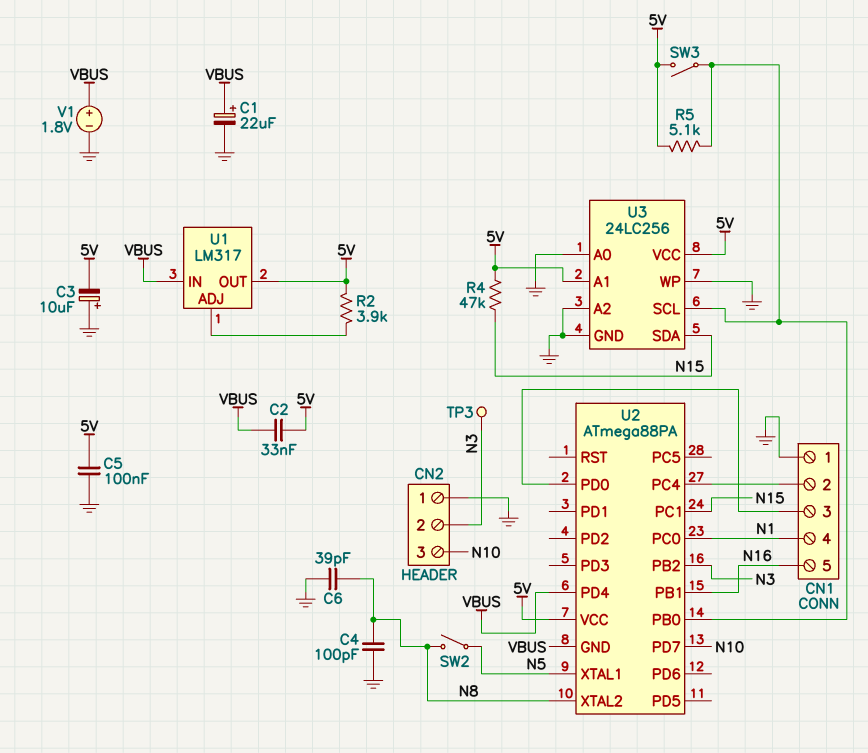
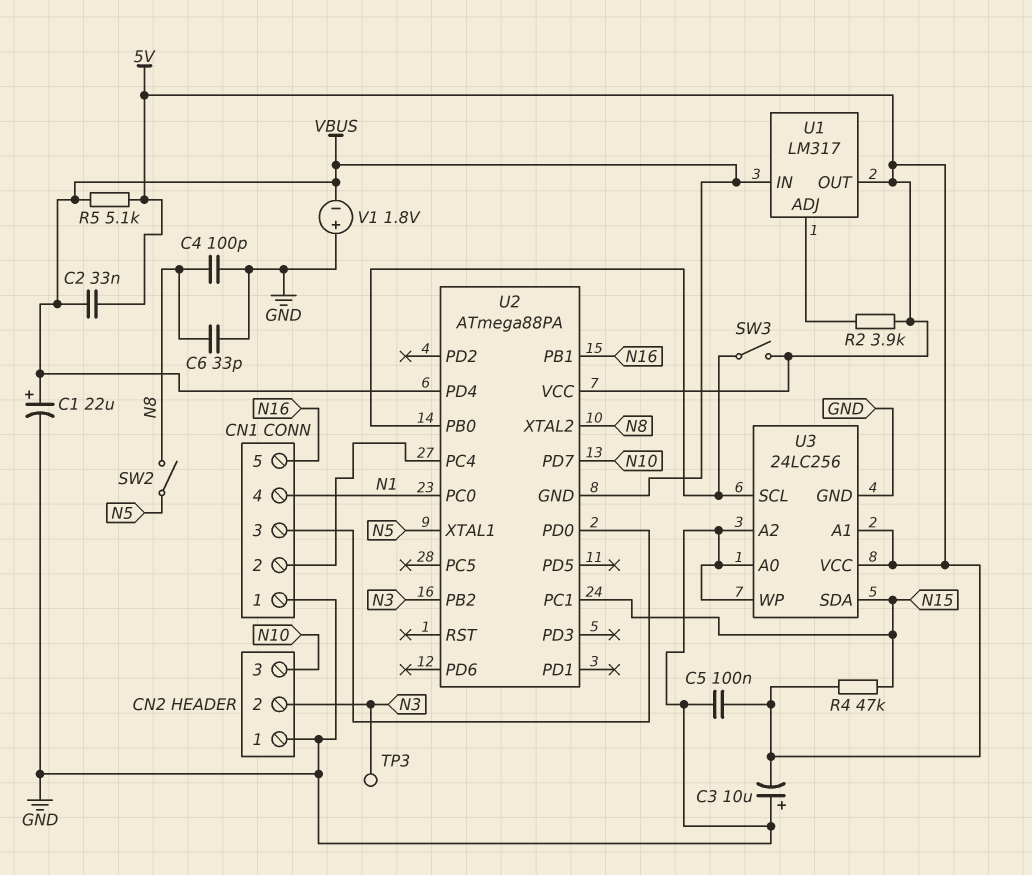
C6: 39pF (GND, N8) -> 33pF (GND, N8)
R5: 5.1k (5V, U2/PB0) -> 5.1k (5V, VBUS)
V1: 1.8V (plus VBUS, minus GND) -> 1.8V (plus GND, minus VBUS)

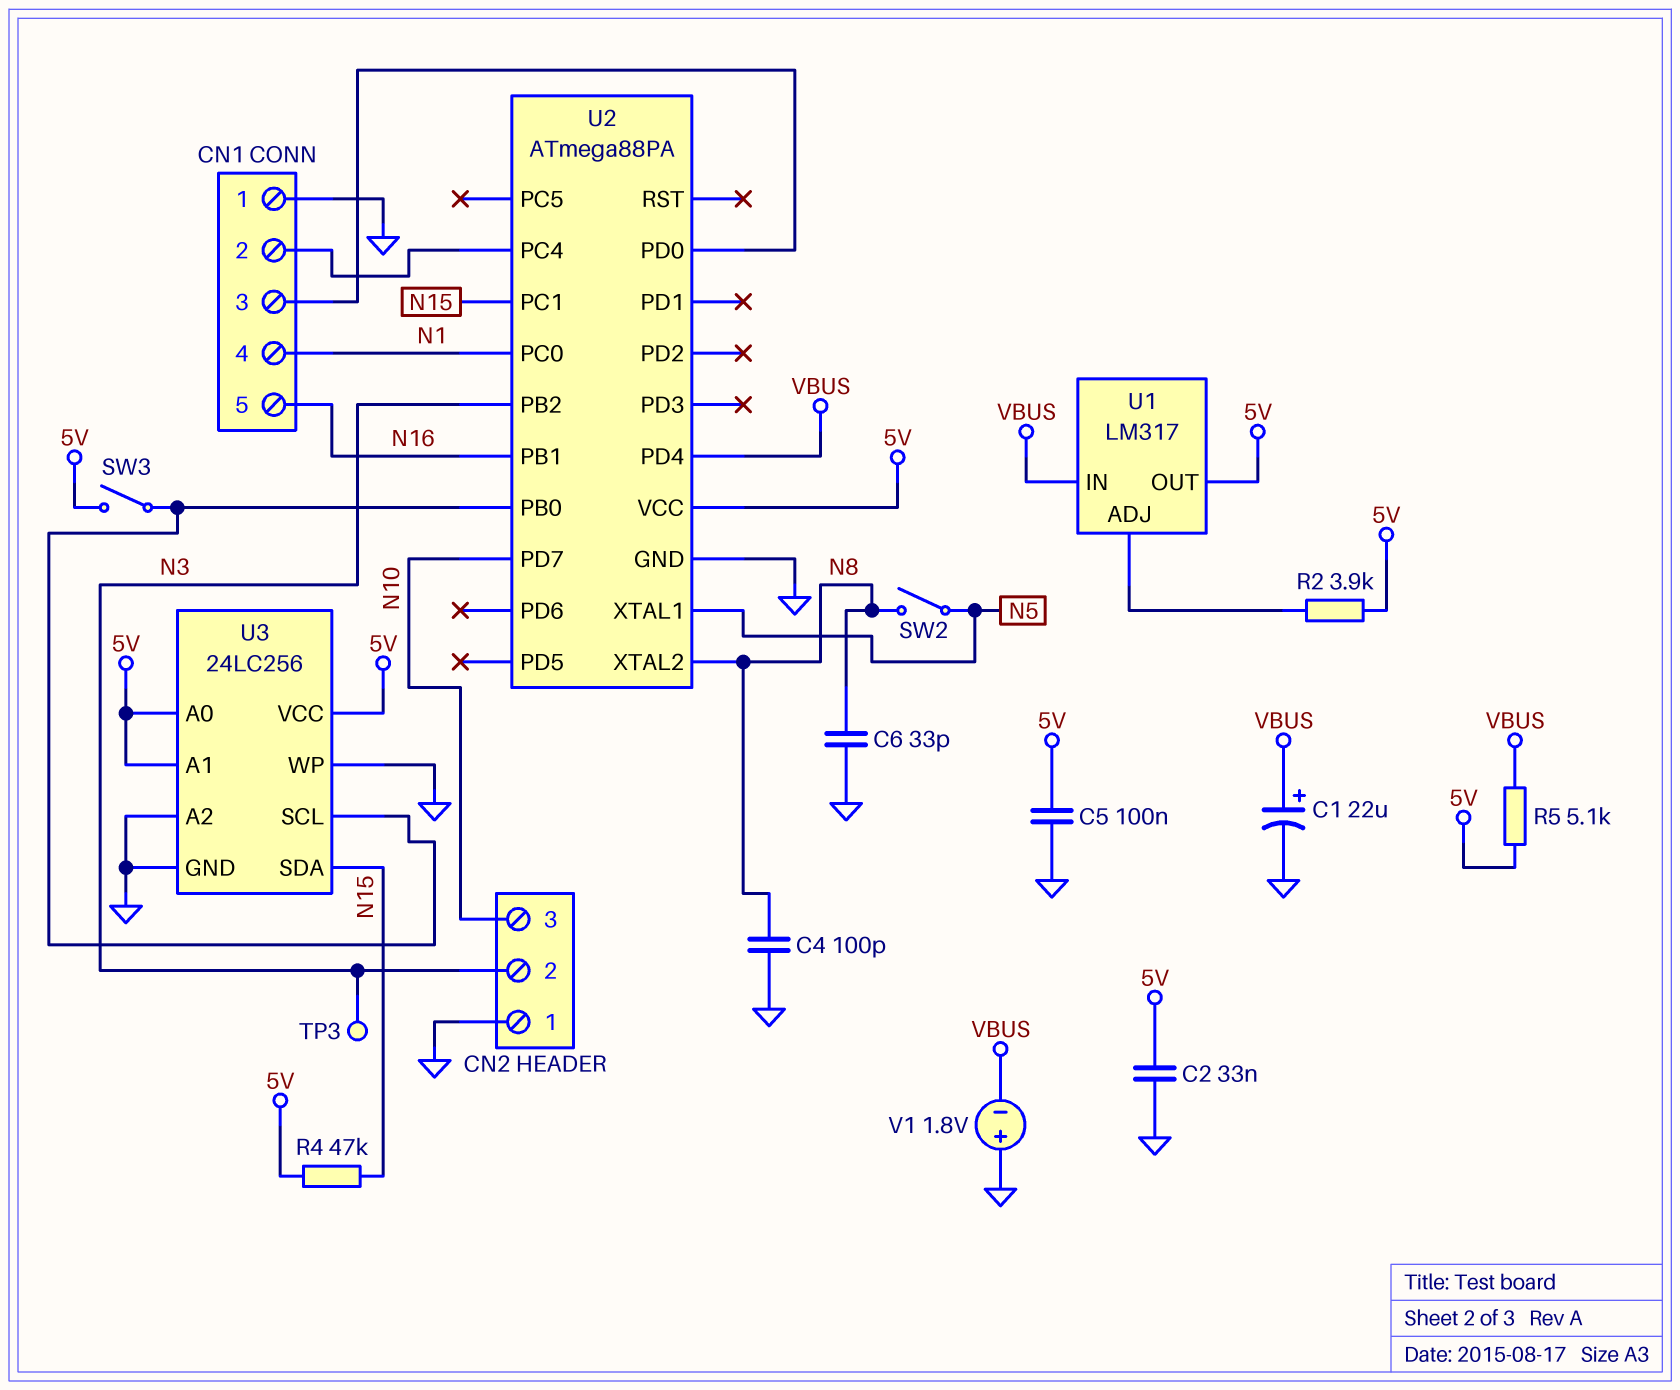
C2: 33nF (5V, VBUS) -> 33nF (5V, GND)
C3: 10uF (plus GND, minus 5V) -> none
U2 pin GND: VBUS -> GND
U3 pin A0: GND -> 5V

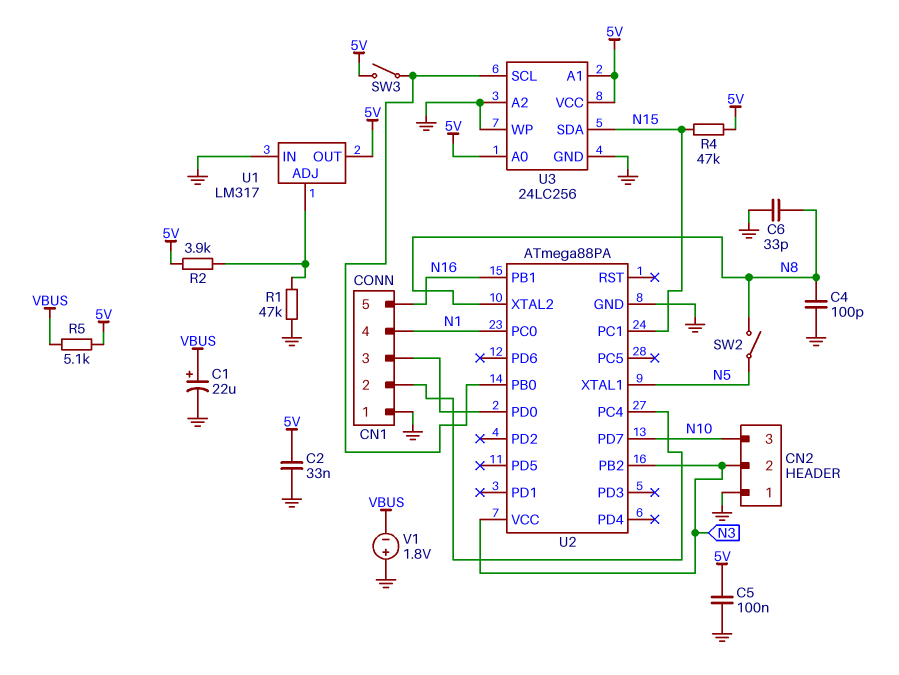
R1: none -> 47k (GND, U1/ADJ)
TP3: test point (N3) -> none
U1 pin IN: VBUS -> GND
U2 pin PD4: VBUS -> none
U2 pin VCC: 5V -> N3

